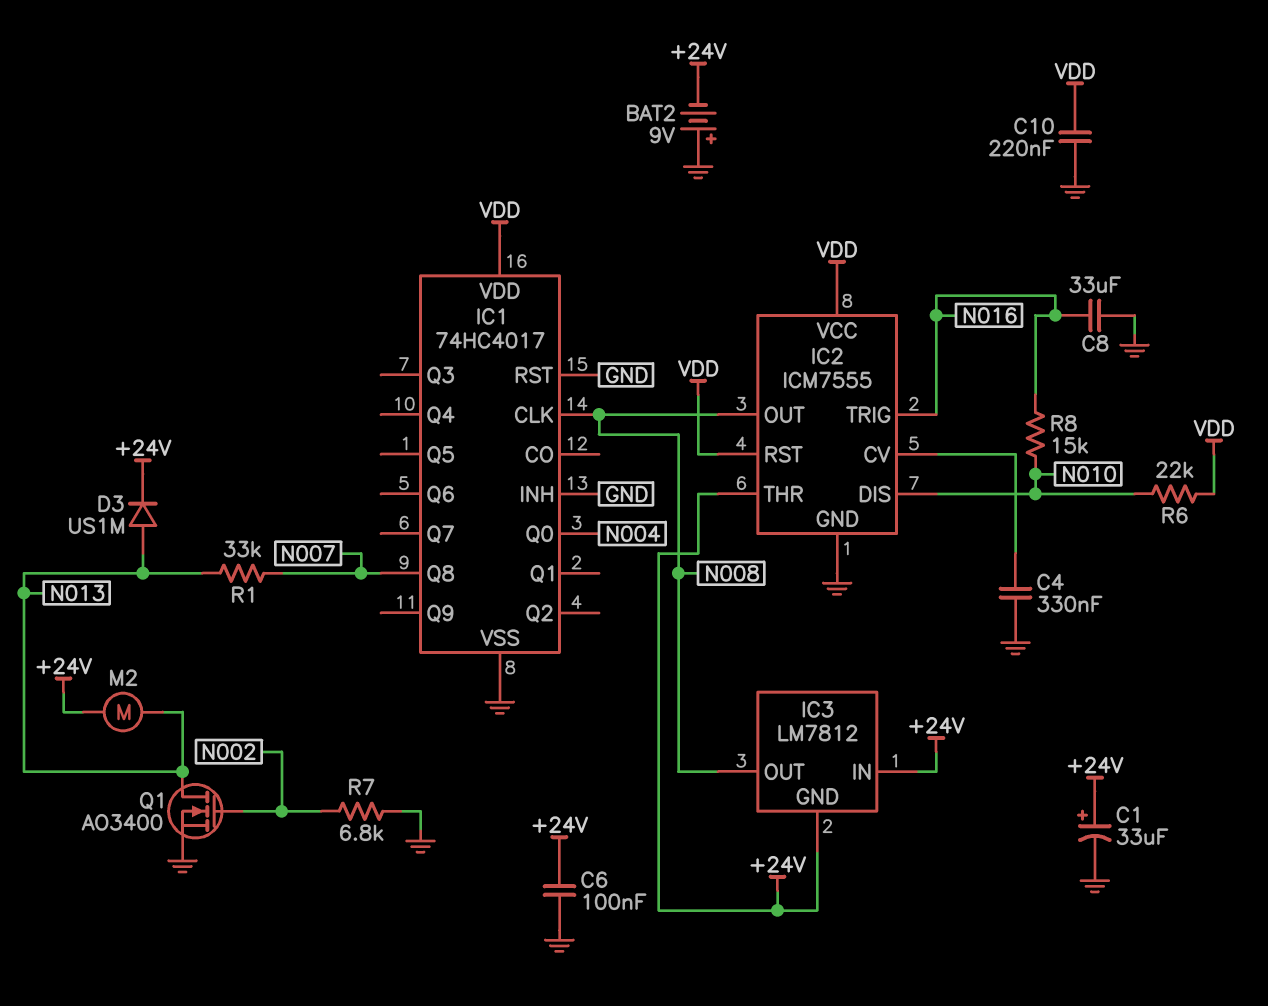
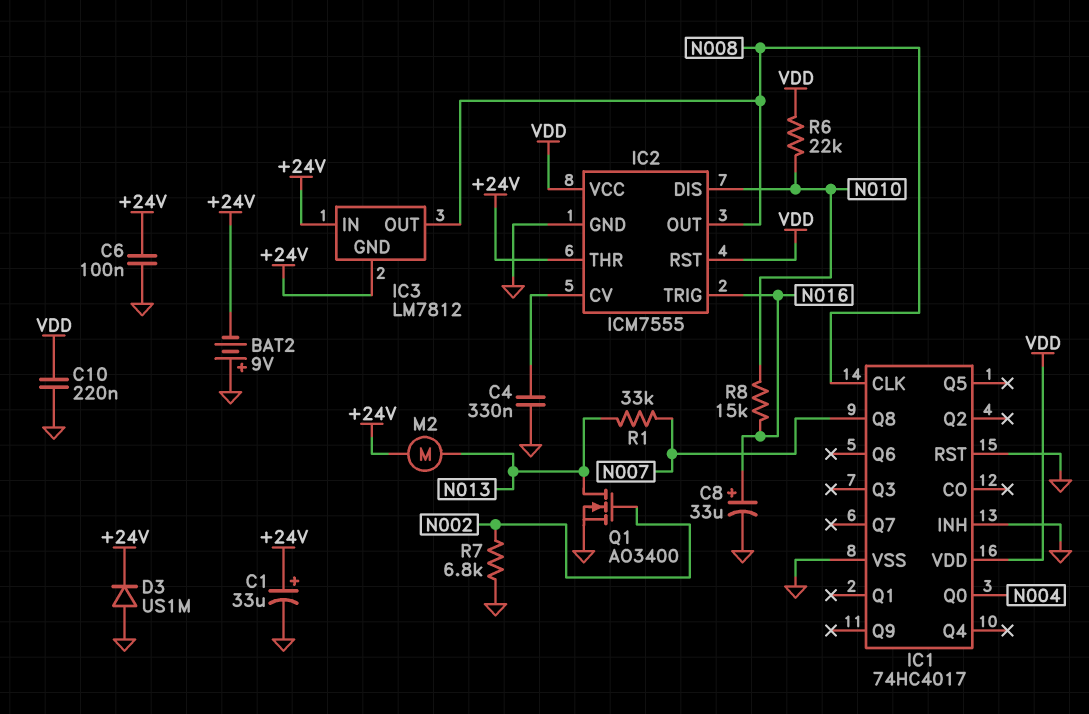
C8: 33uF (GND, N016) -> 33uF (plus N016, minus GND)
D3: diode US1M (A N013, K +24V) -> diode US1M (A GND, K +24V)

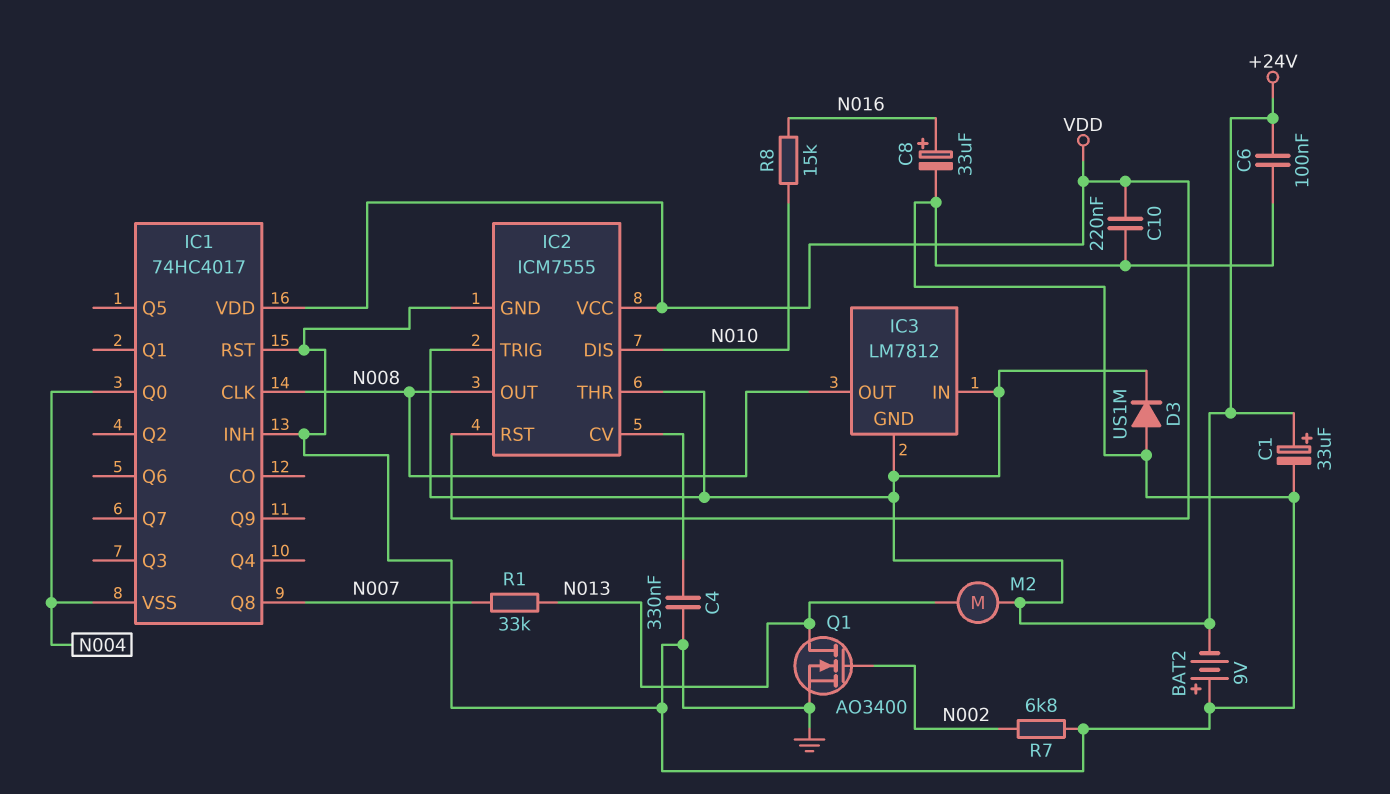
IC1 pin VSS: GND -> N004
IC2 pin TRIG: N016 -> +24V
R6: 22k (N010, VDD) -> none

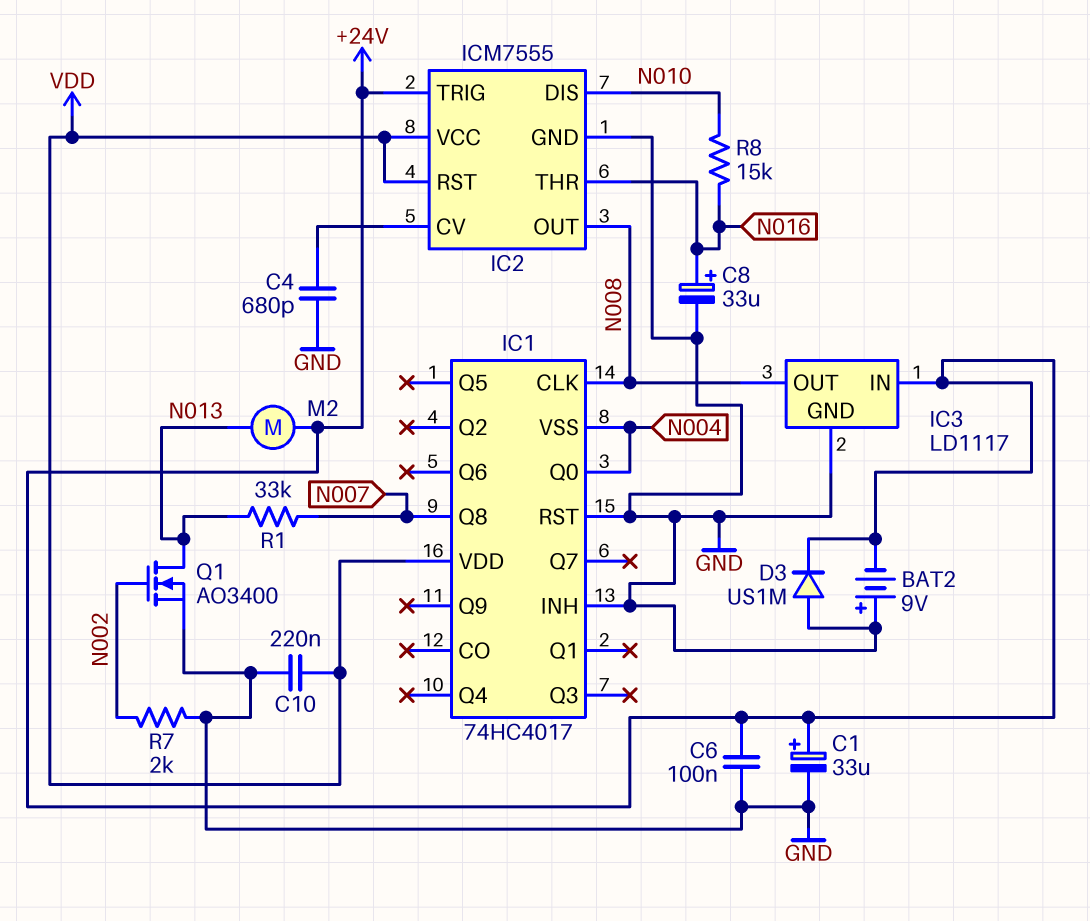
C4: 330nF (GND, IC2/CV) -> 680pF (GND, IC2/CV)
IC2 pin THR: +24V -> N016
IC3: LM7812 -> LD1117
IC3 pin GND: +24V -> GND
R7: 6.8k (GND, N002) -> 2k (GND, N002)

